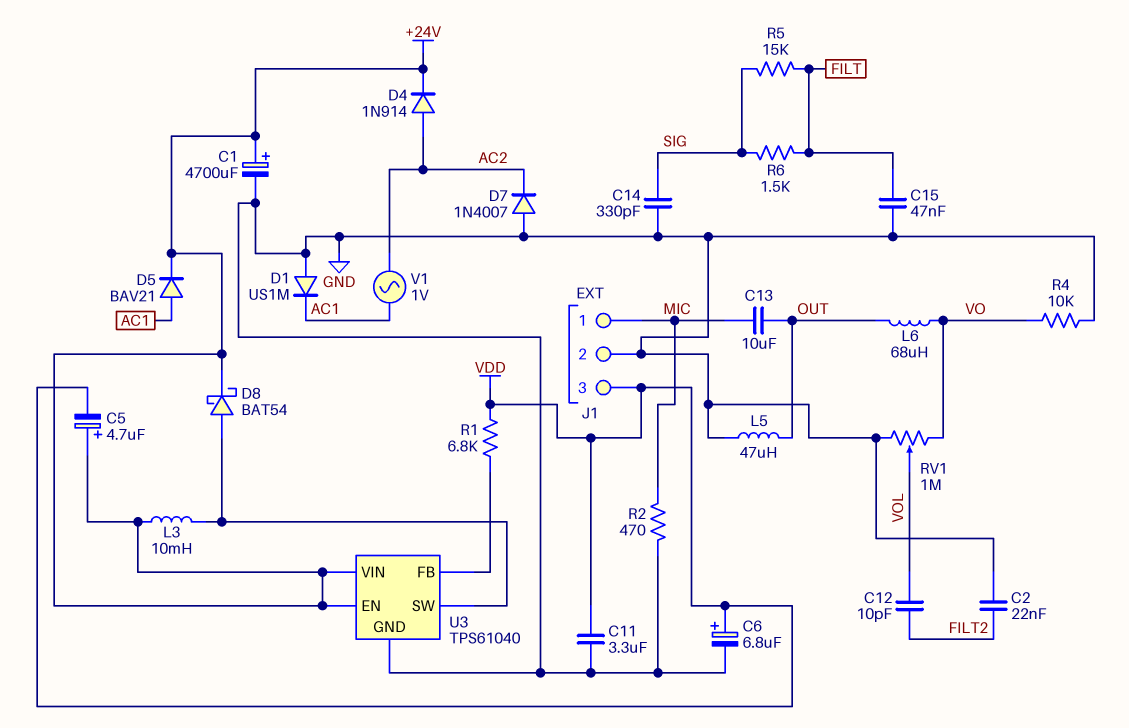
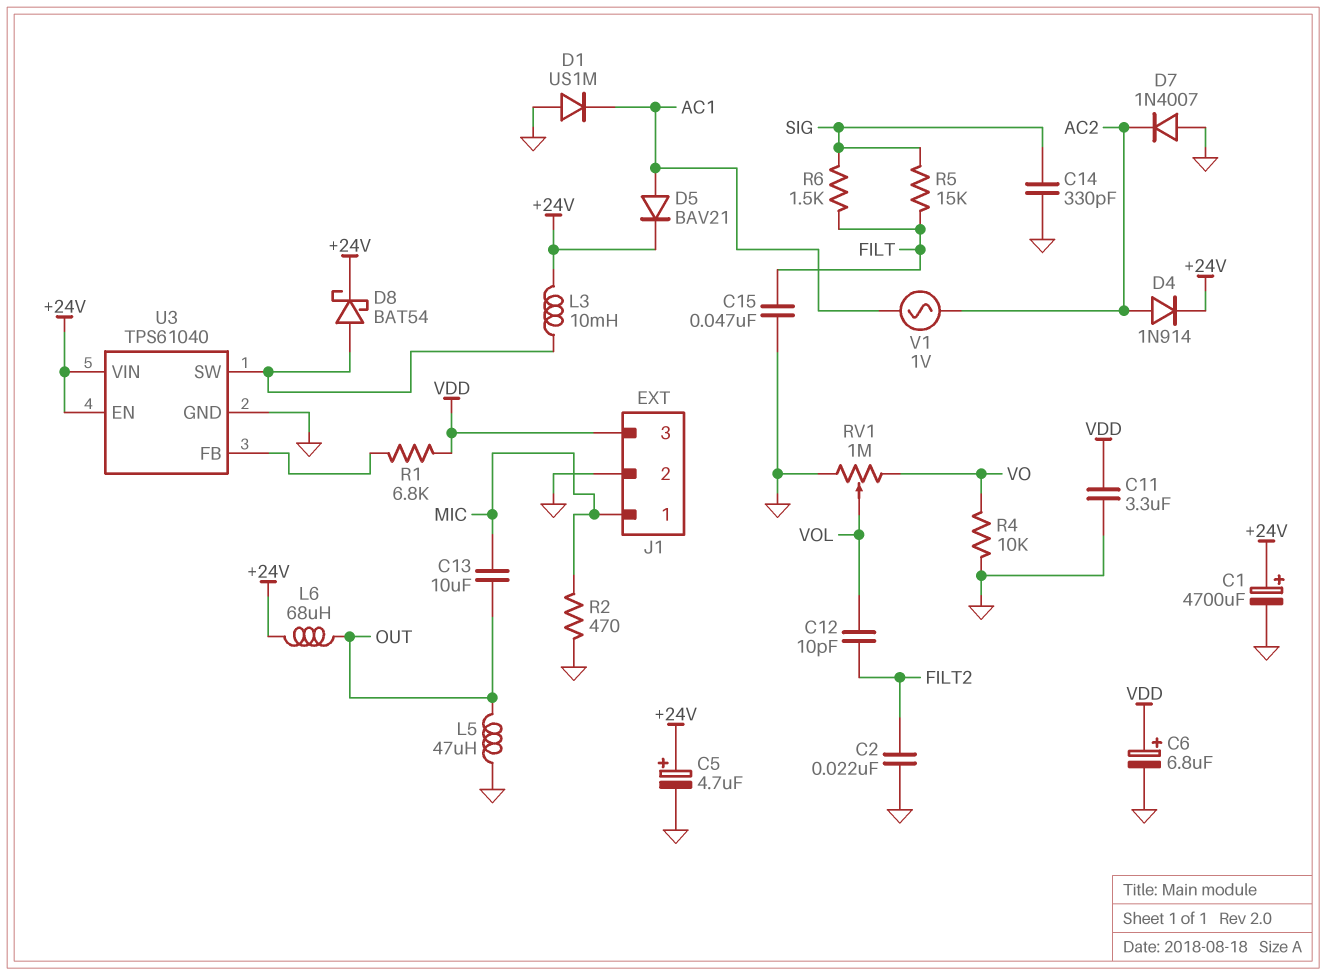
C5: 4.7uF (plus +24V, minus VDD) -> 4.7uF (plus +24V, minus GND)
L6: 68uH (OUT, VO) -> 68uH (+24V, OUT)

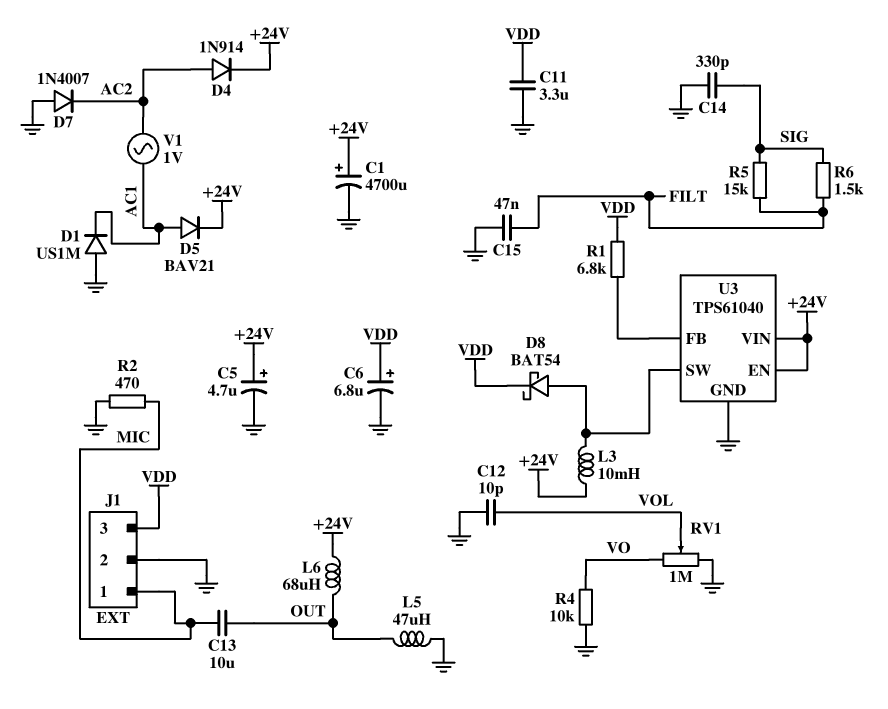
C2: 22nF (FILT2, GND) -> none
C12: 10pF (FILT2, VOL) -> 10pF (GND, VOL)
D8: schottky BAT54 (A U3/SW, K +24V) -> schottky BAT54 (A U3/SW, K VDD)

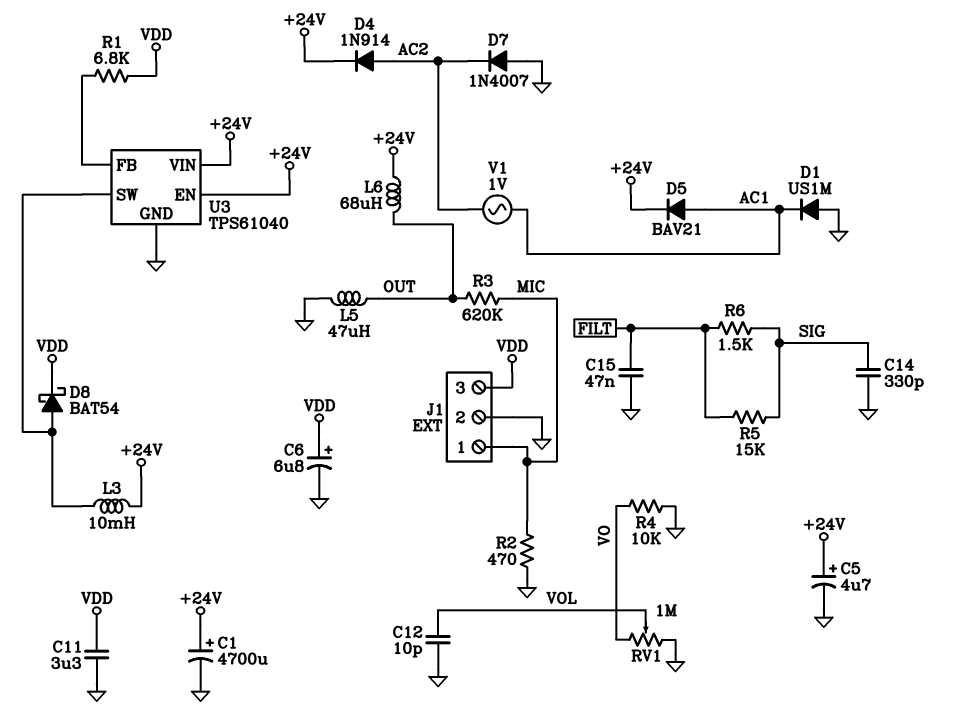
C13: 10uF (MIC, OUT) -> none
R3: none -> 620k (MIC, OUT)

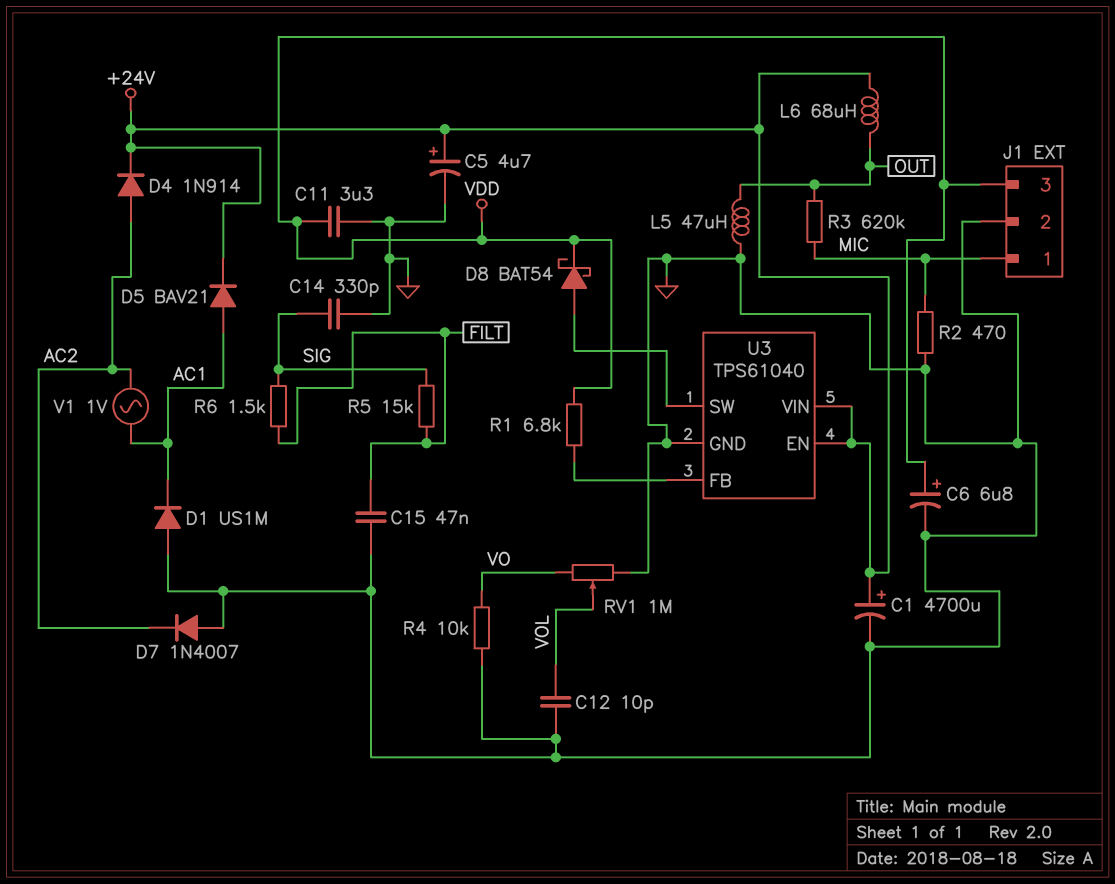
L3: 10mH (+24V, U3/SW) -> none

